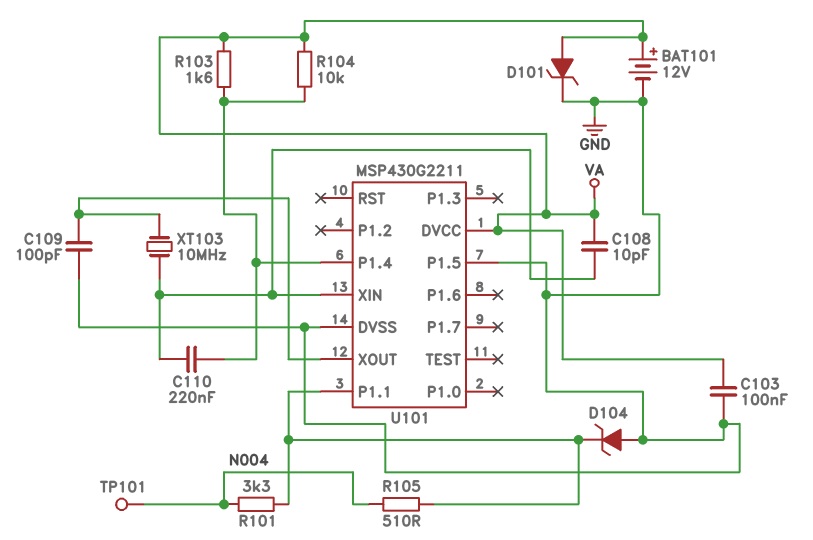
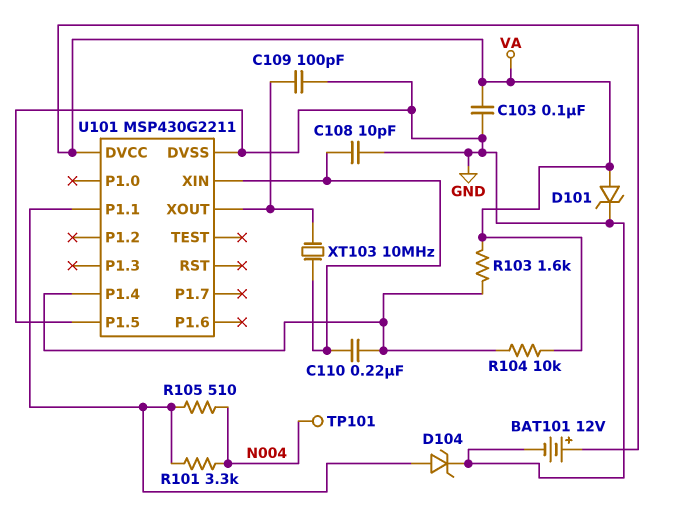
C108: 10pF (U101/XIN, VA) -> 10pF (GND, U101/XIN)
D104: zener (A GND, K U101/P1.1) -> zener (A U101/P1.1, K GND)

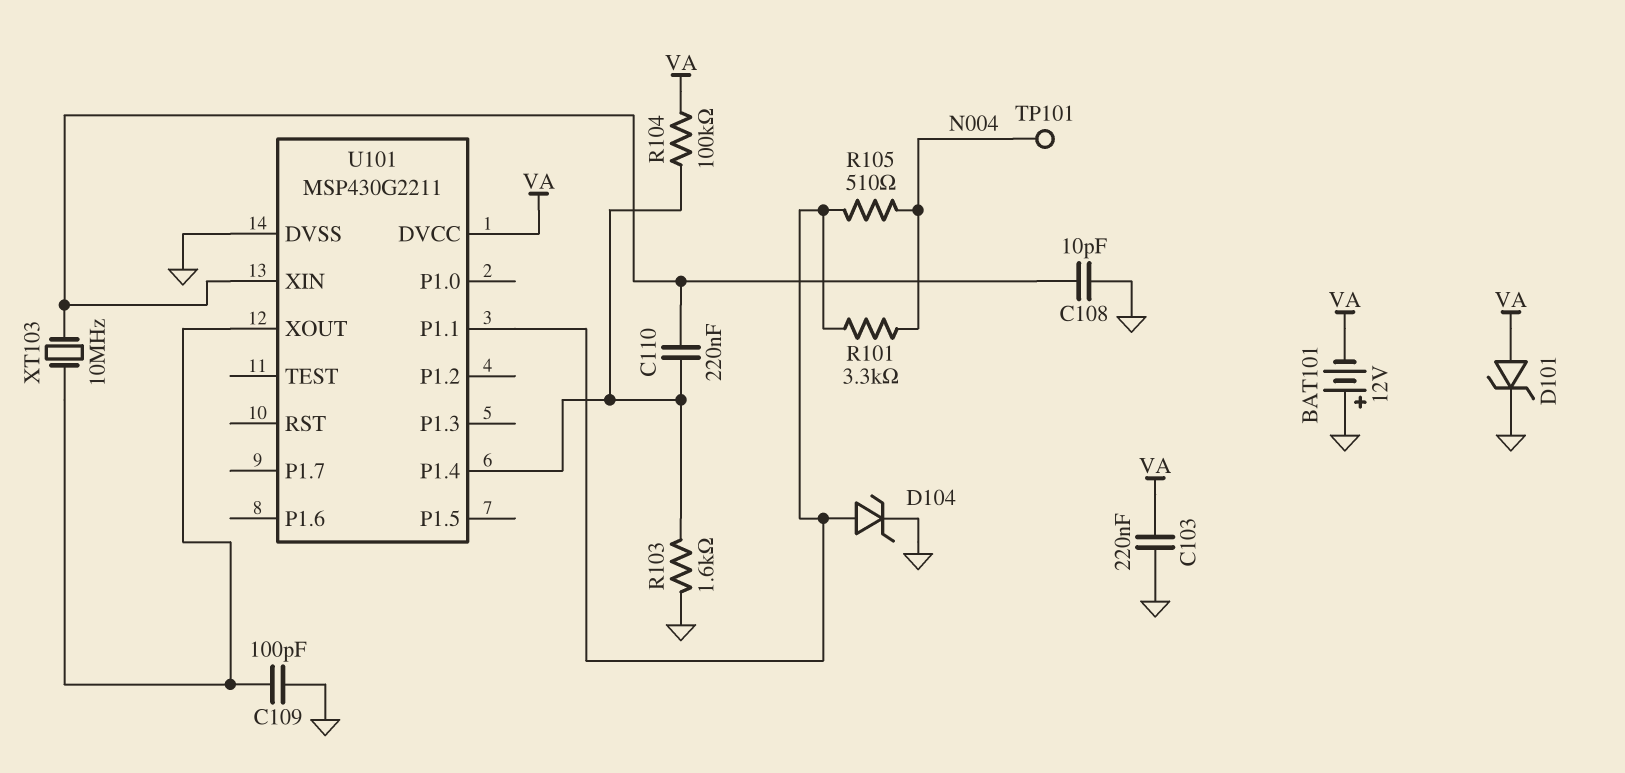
BAT101: 12V (plus VA, minus GND) -> 12V (plus GND, minus VA)
C103: 100nF (GND, VA) -> 220nF (GND, VA)
R103: 1.6k (U101/P1.4, VA) -> 1.6k (GND, U101/P1.4)
R104: 10k (U101/P1.4, VA) -> 100k (U101/P1.4, VA)
U101 pin P1.5: GND -> none

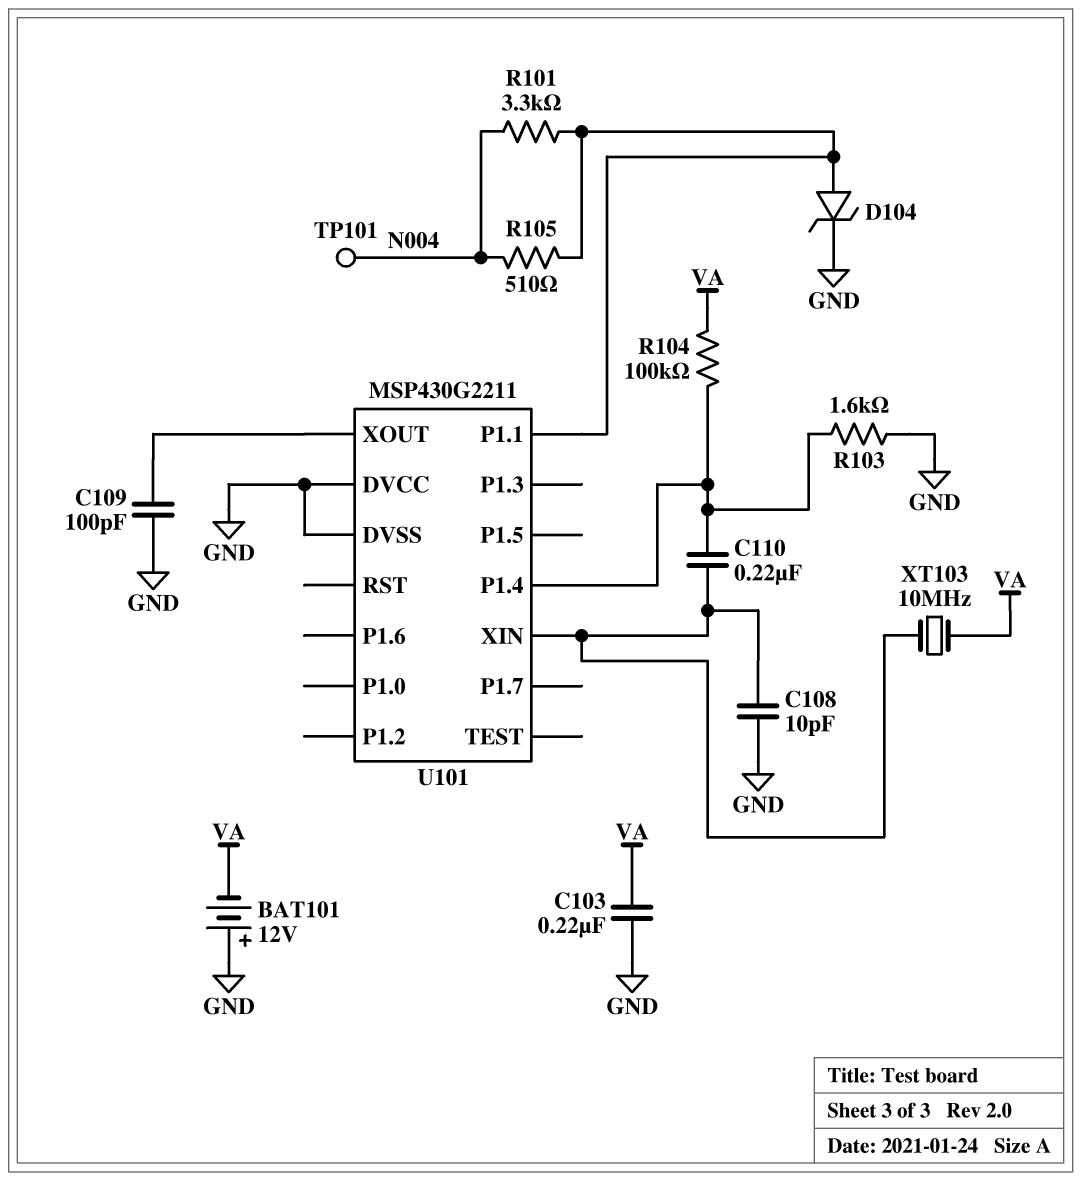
D101: zener (A VA, K GND) -> none
U101 pin DVCC: VA -> GND
XT103: 10MHz (U101/XIN, U101/XOUT) -> 10MHz (U101/XIN, VA)

